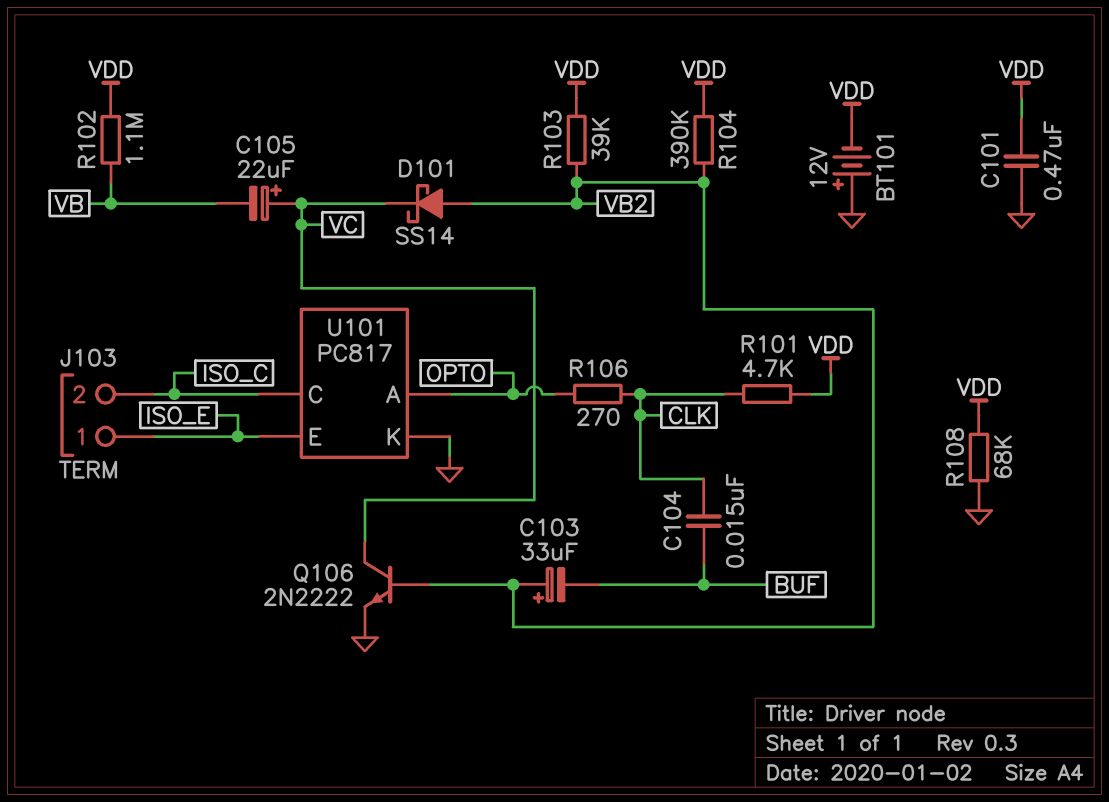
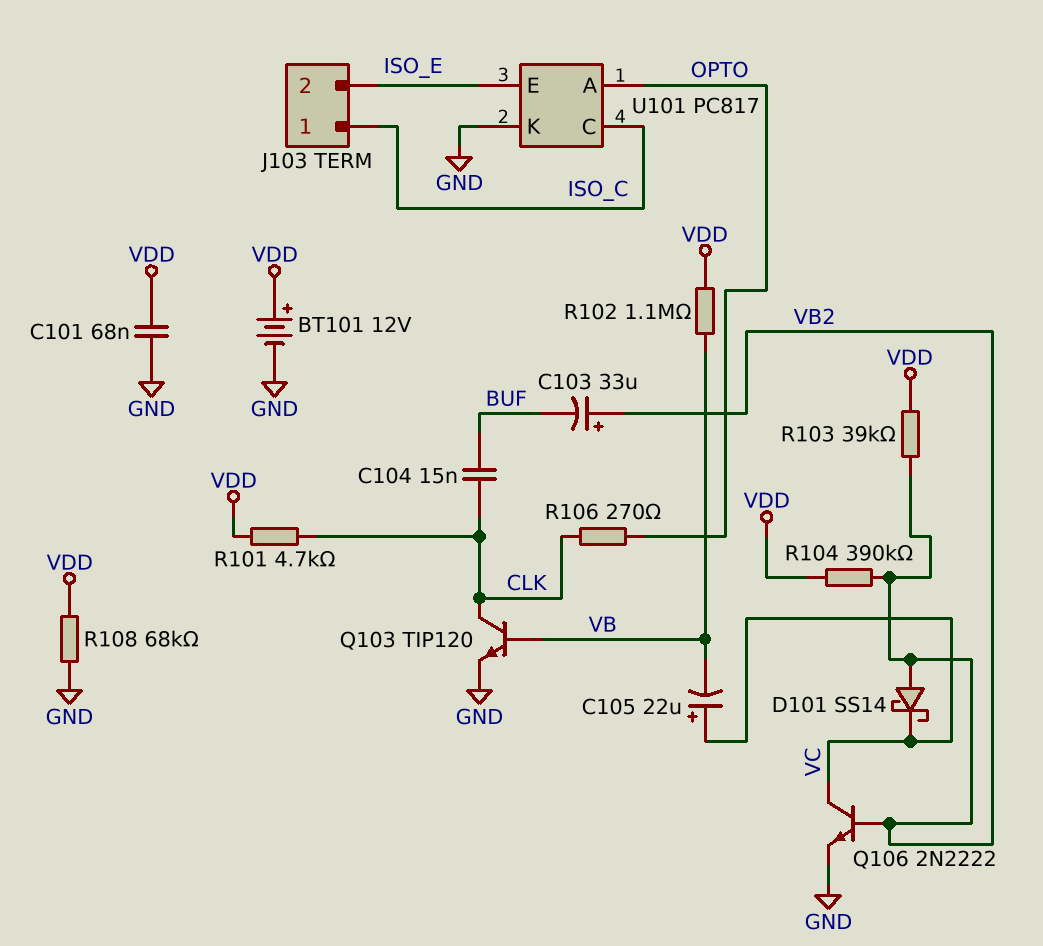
BT101: 12V (plus GND, minus VDD) -> 12V (plus VDD, minus GND)
C101: 470nF (GND, VDD) -> 68nF (GND, VDD)
J103 pin 1: ISO_E -> ISO_C
J103 pin 2: ISO_C -> ISO_E
Q103: none -> NPN TIP120 (B VB, C CLK, E GND)

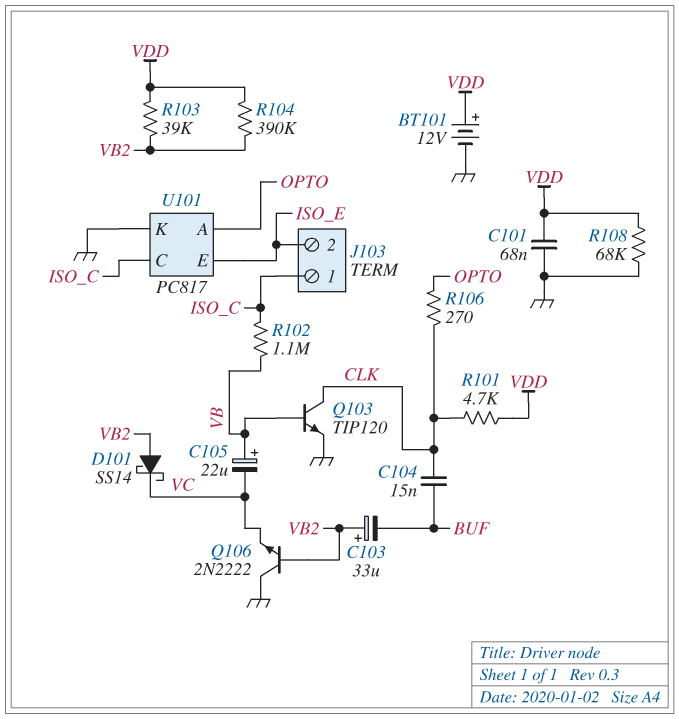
C105: 22uF (plus VC, minus VB) -> 22uF (plus VB, minus VC)
Q106: NPN 2N2222 (B VB2, C VC, E GND) -> NPN 2N2222 (B VB2, C GND, E VC)
R102: 1.1M (VB, VDD) -> 1.1M (ISO_C, VB)

